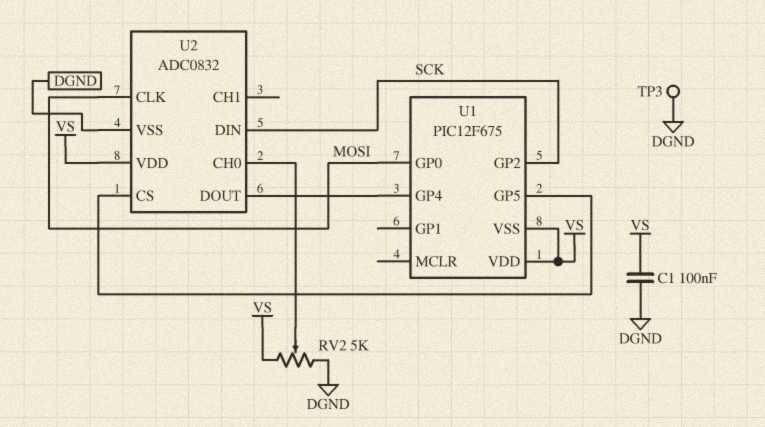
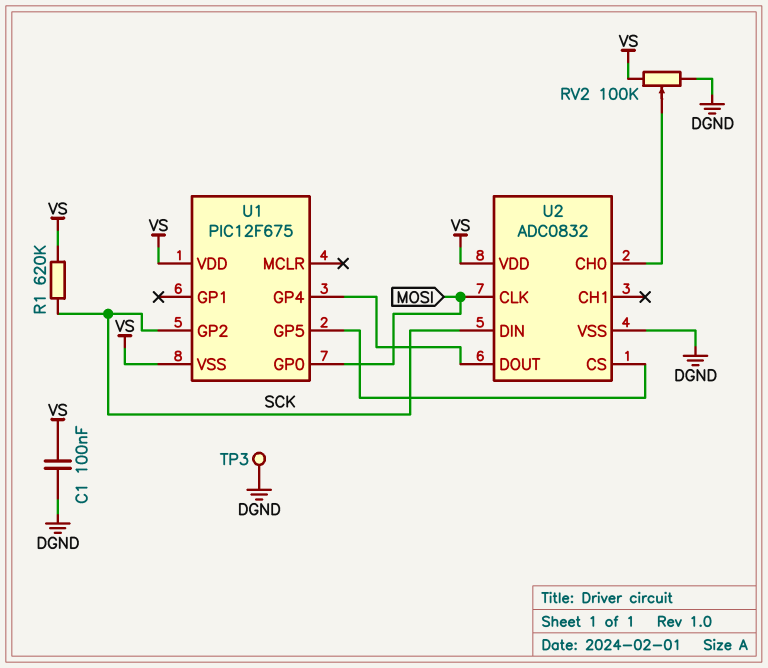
R1: none -> 620k (SCK, VS)
RV2: 5k (DGND, VS, wiper U2/CH0) -> 100k (DGND, VS, wiper U2/CH0)

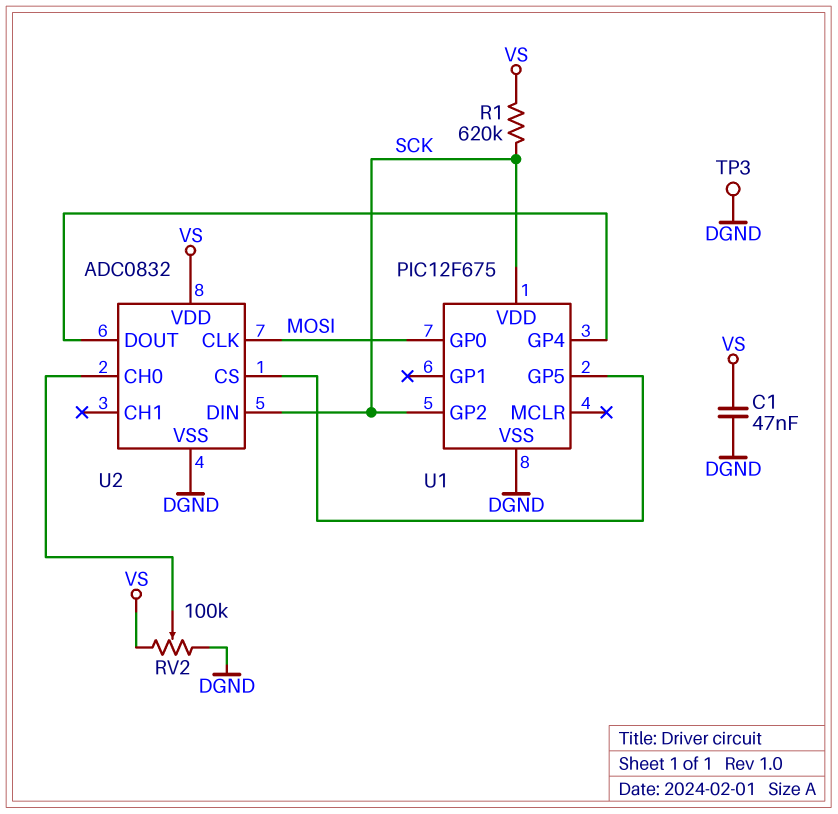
C1: 100nF (DGND, VS) -> 47nF (DGND, VS)
U1 pin VDD: VS -> SCK
U1 pin VSS: VS -> DGND

